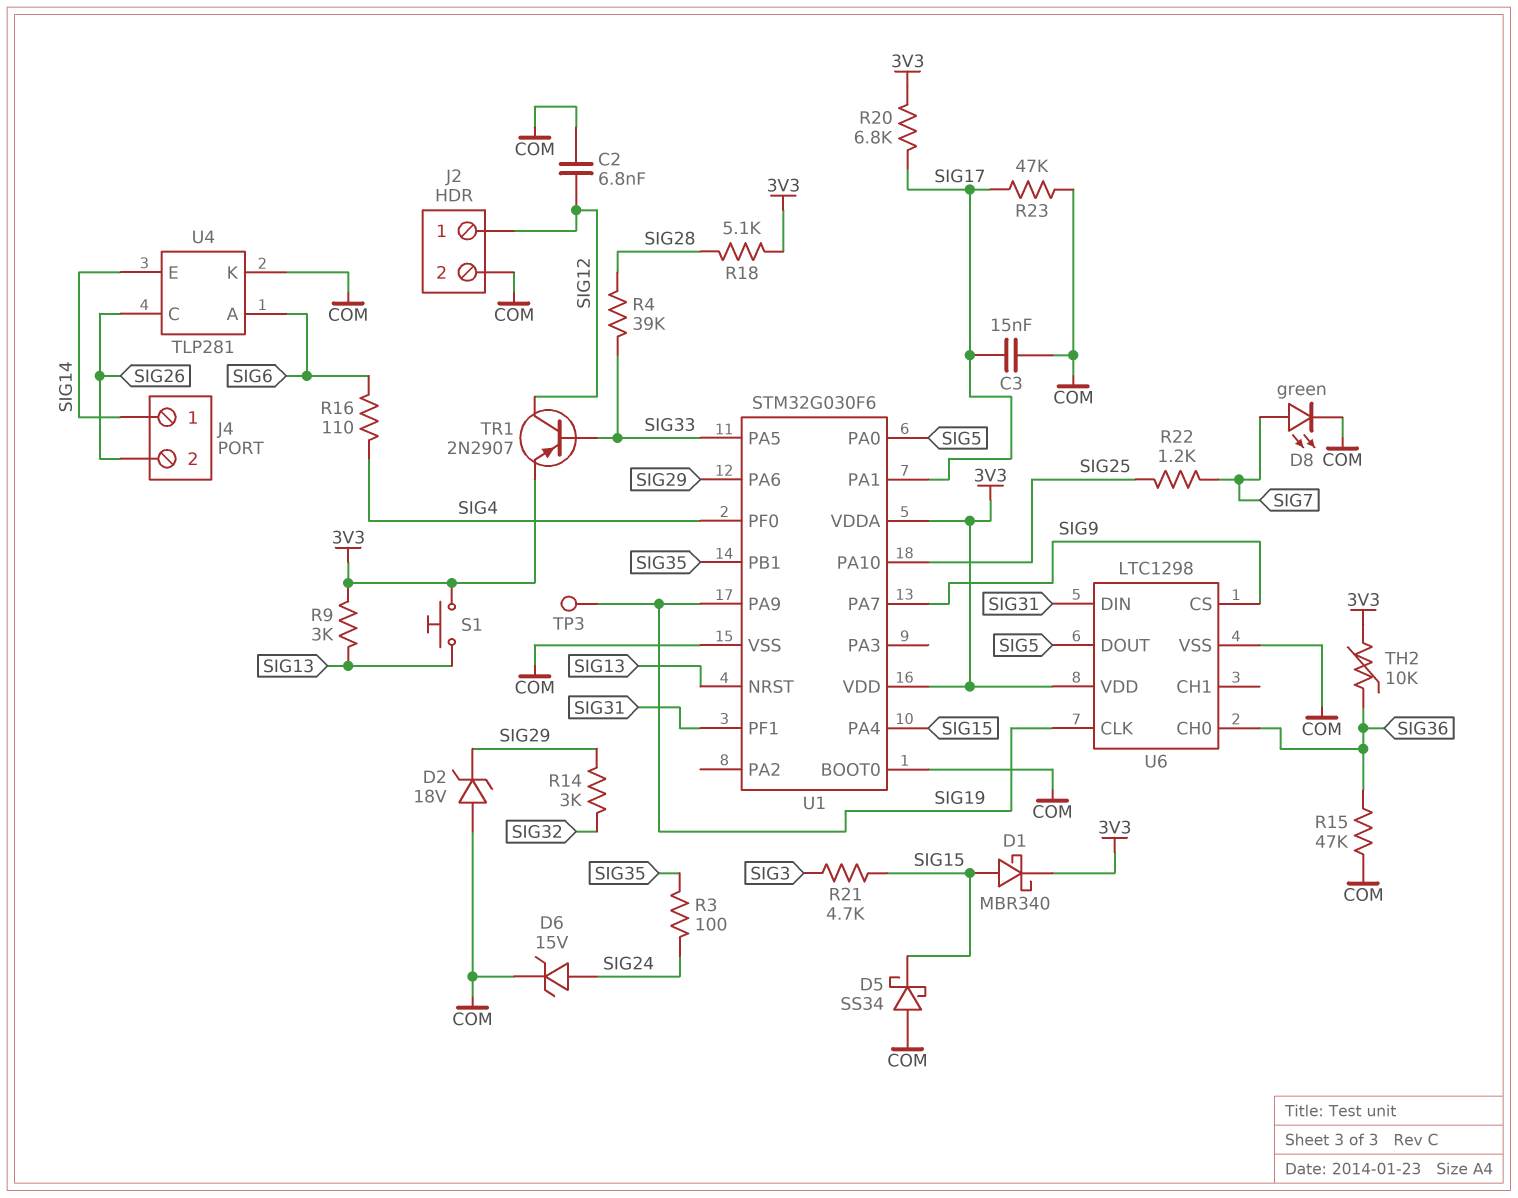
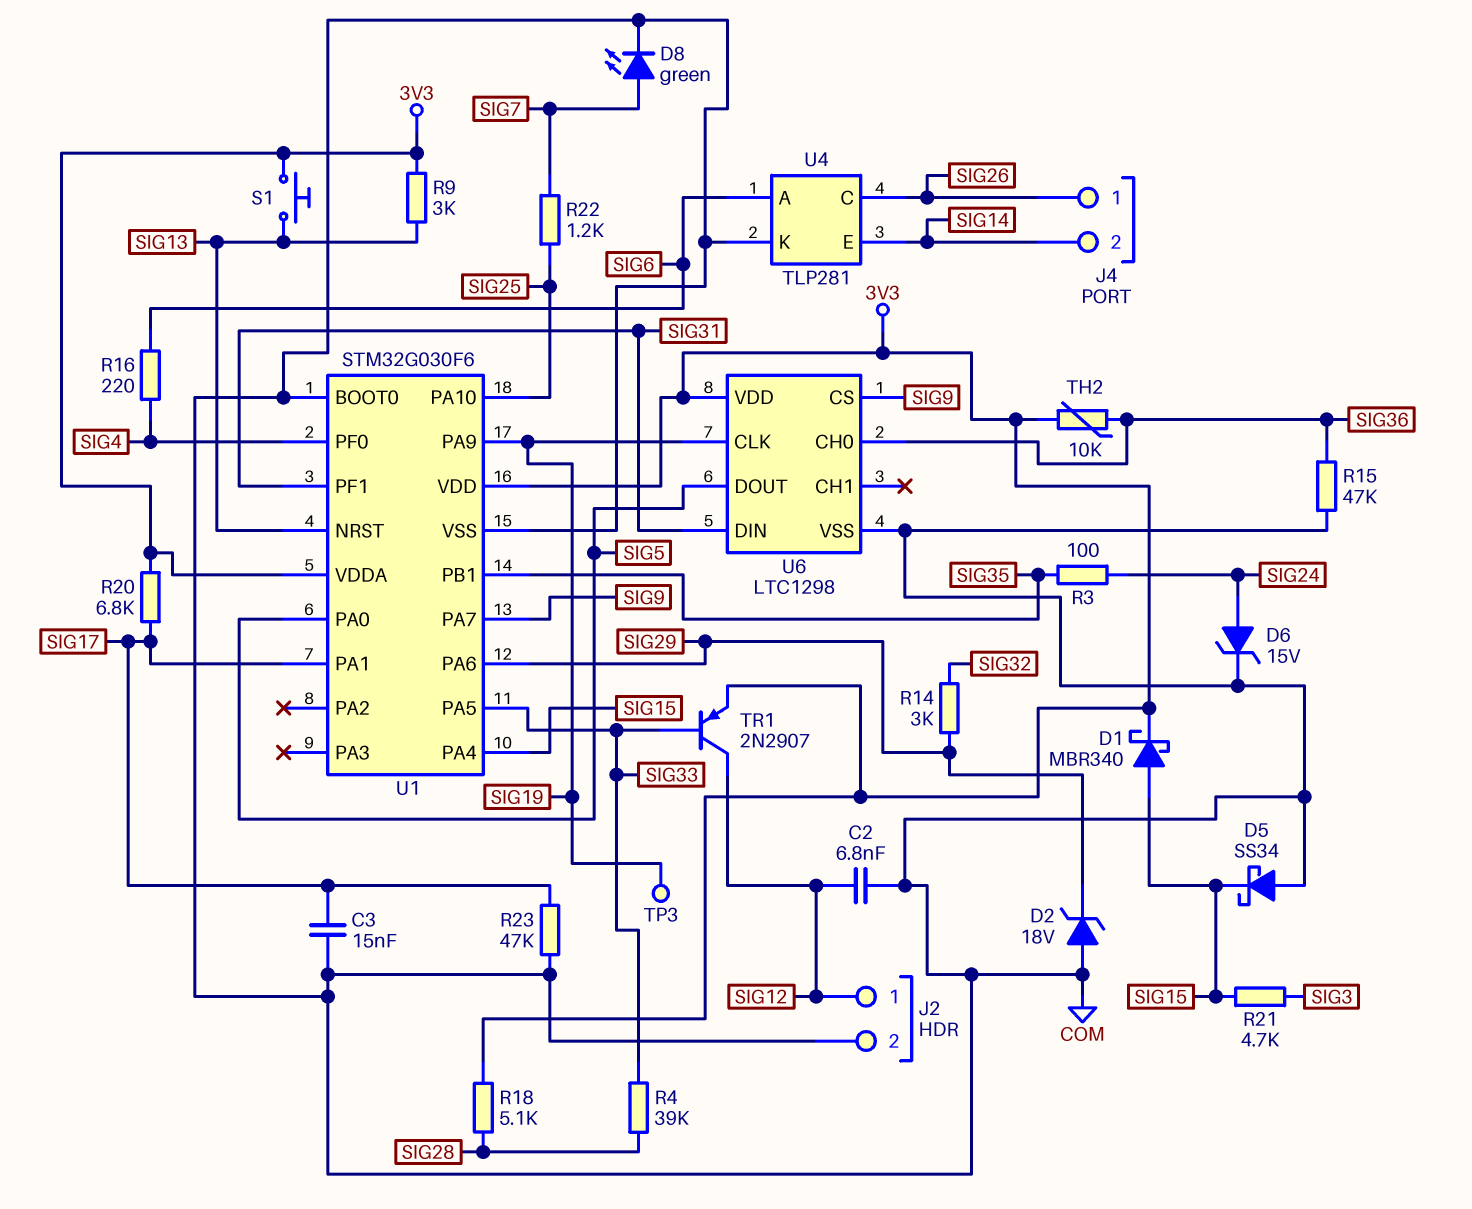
J4 pin 1: SIG14 -> SIG26
J4 pin 2: SIG26 -> SIG14
R16: 110 (SIG4, SIG6) -> 220 (SIG4, SIG6)

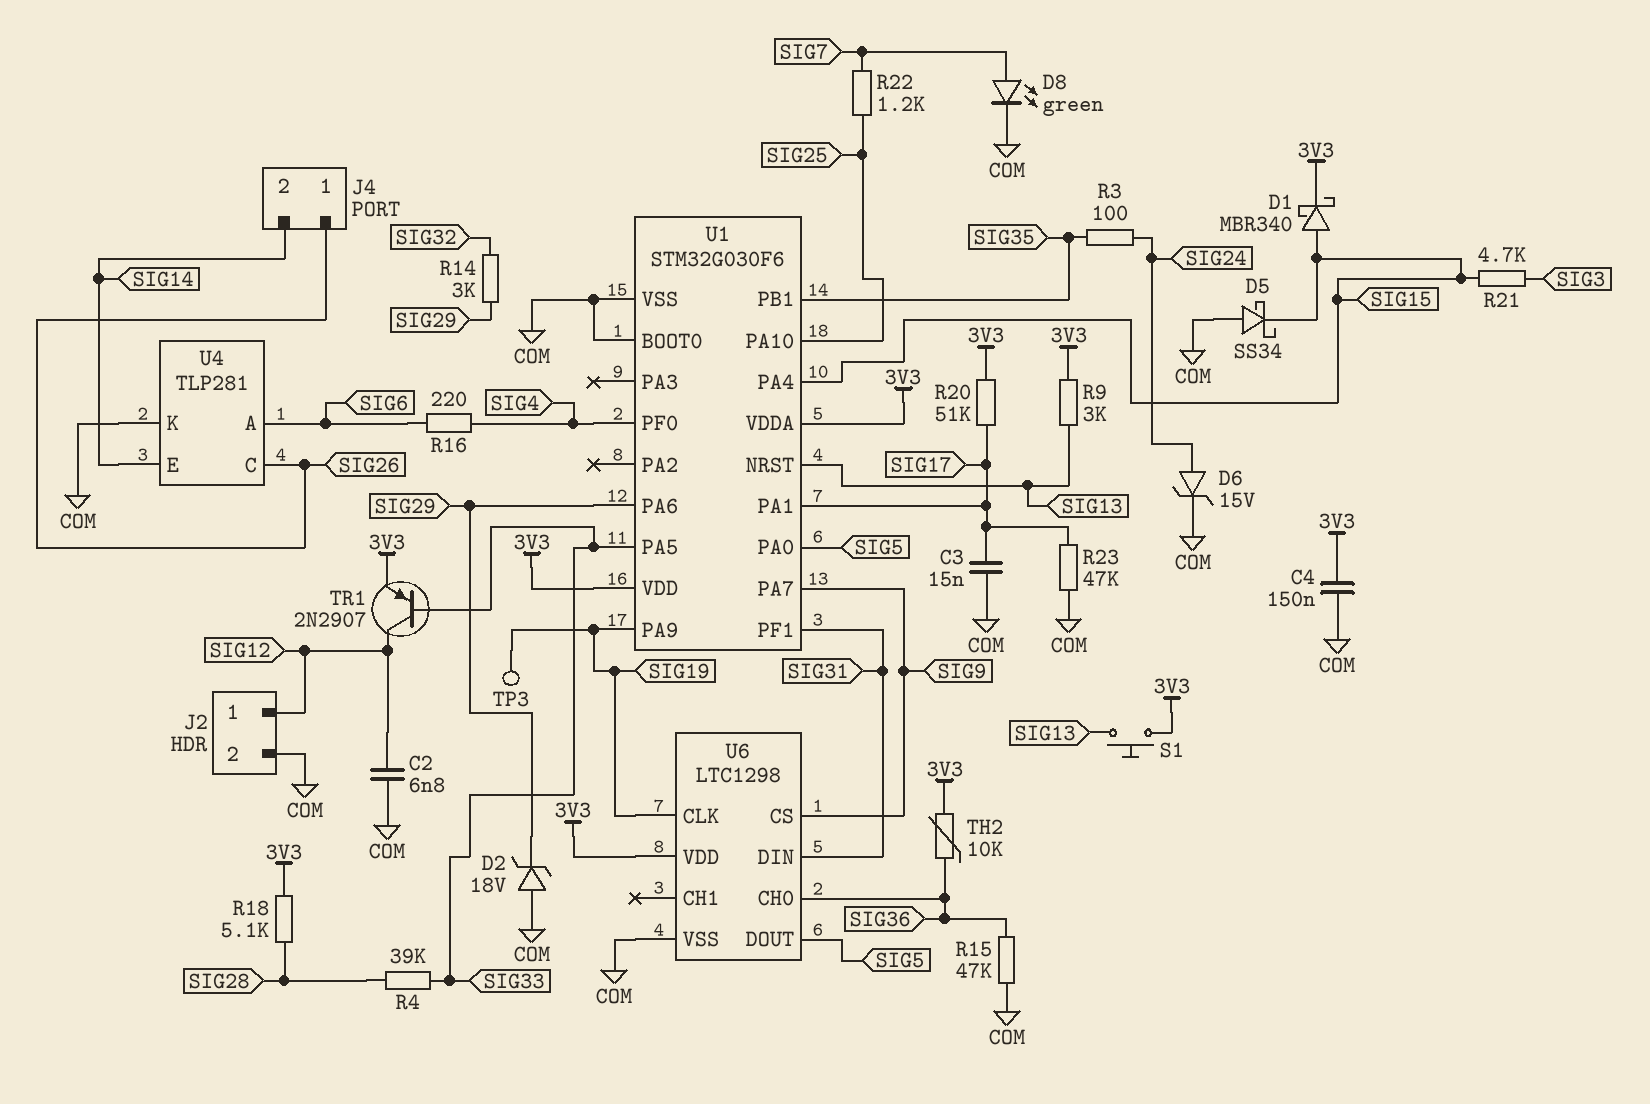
C4: none -> 150nF (3V3, COM)
R20: 6.8k (3V3, SIG17) -> 51k (3V3, SIG17)

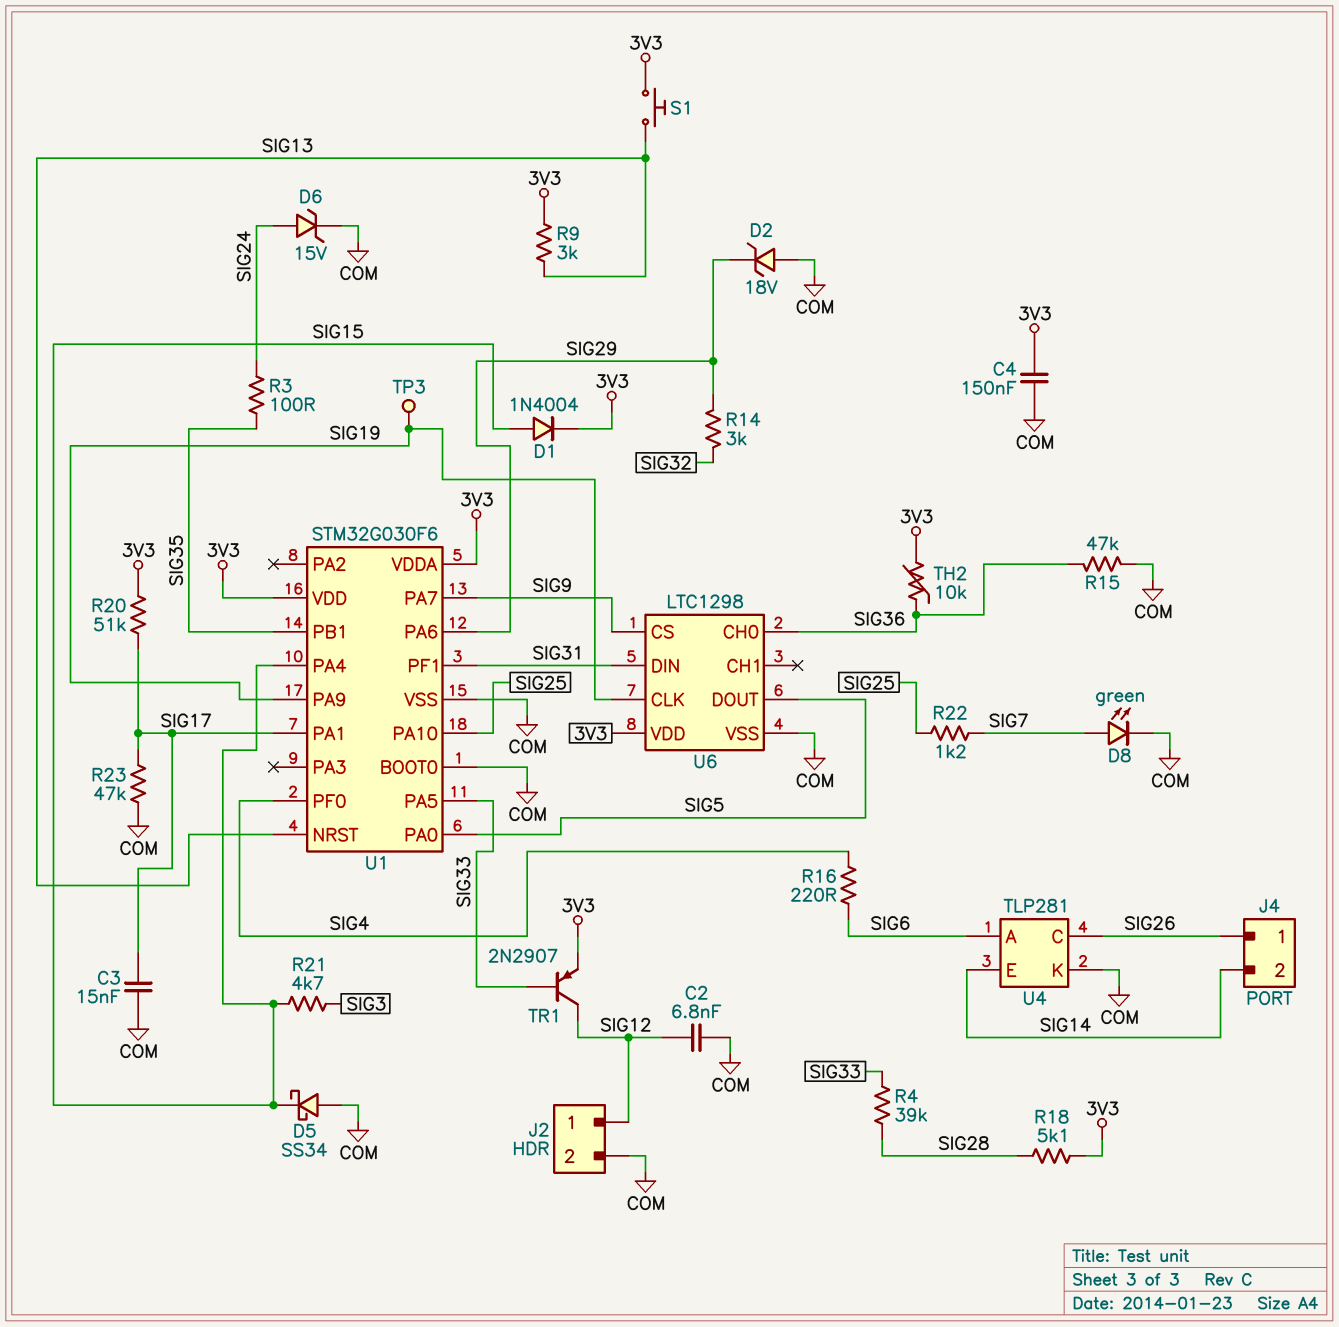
D1: schottky MBR340 (A SIG15, K 3V3) -> diode 1N4004 (A SIG15, K 3V3)

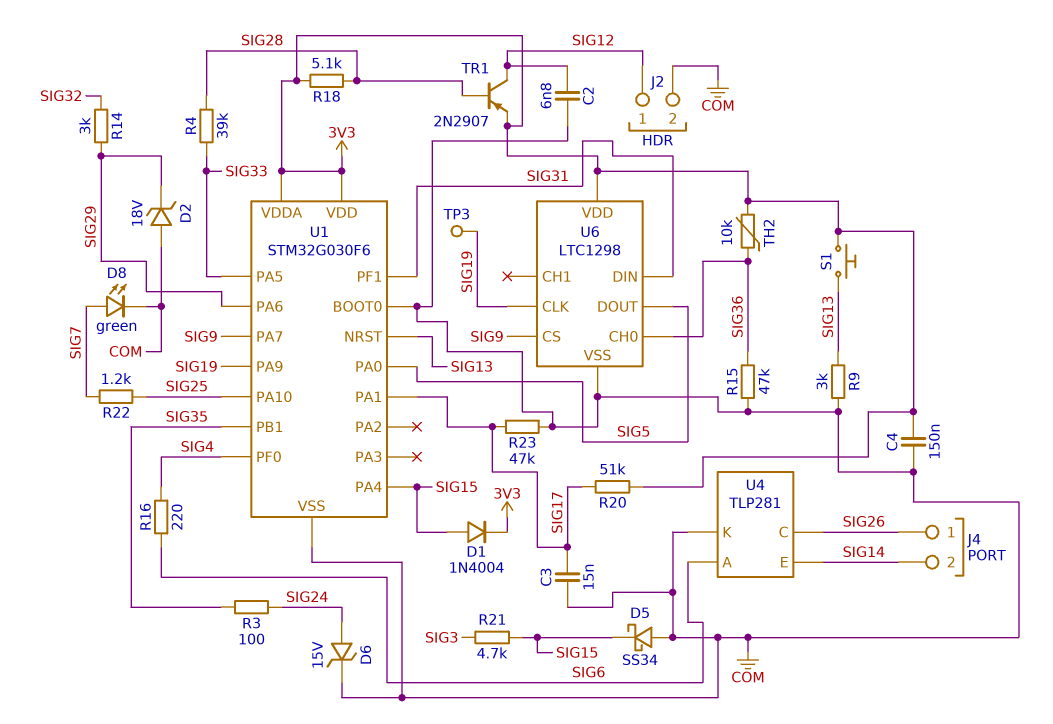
R9: 3k (3V3, SIG13) -> 3k (COM, SIG13)
TR1: PNP 2N2907 (B SIG33, C SIG12, E 3V3) -> PNP 2N2907 (B SIG28, C SIG12, E 3V3)

